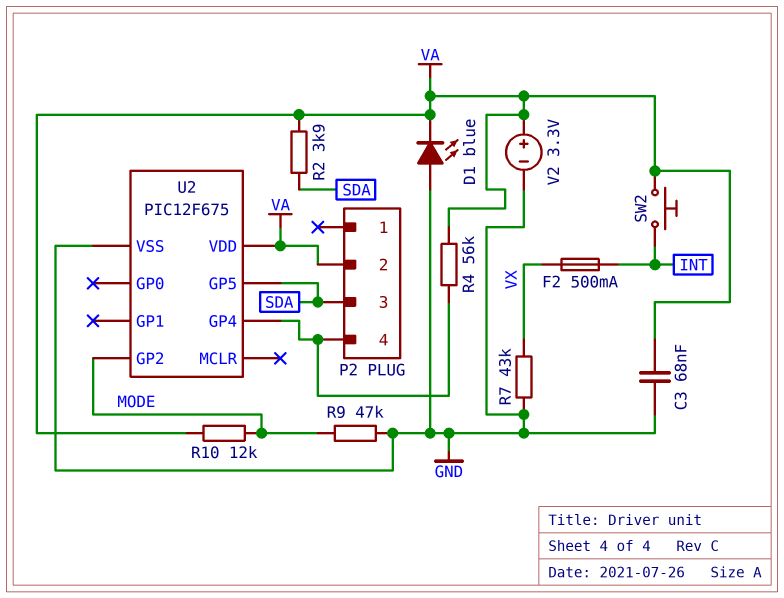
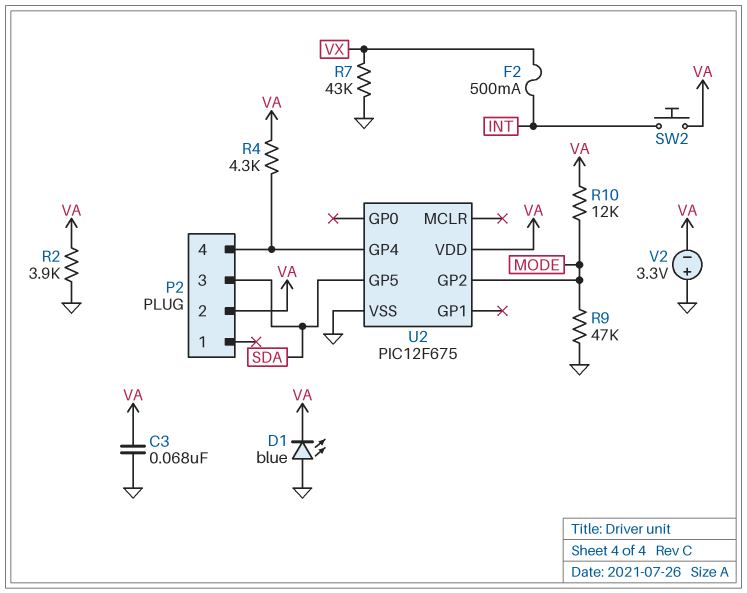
R2: 3.9k (SDA, VA) -> 3.9k (GND, VA)
R4: 56k (P2/4, VA) -> 4.3k (P2/4, VA)
V2: 3.3V (plus VA, minus GND) -> 3.3V (plus GND, minus VA)

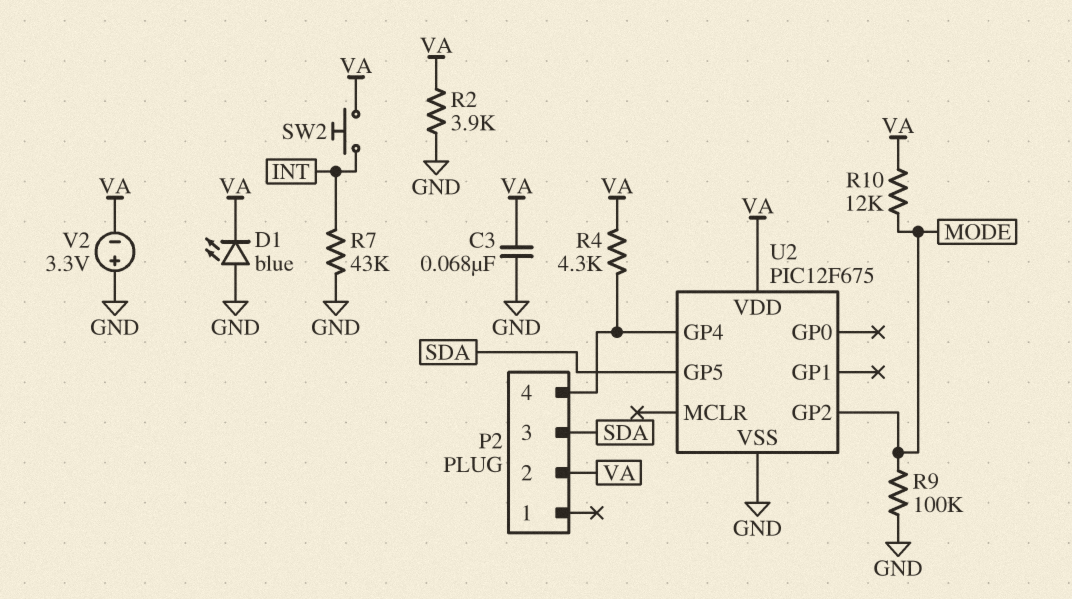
F2: 500mA (INT, VX) -> none
R7: 43k (GND, VX) -> 43k (GND, INT)
R9: 47k (GND, MODE) -> 100k (GND, MODE)

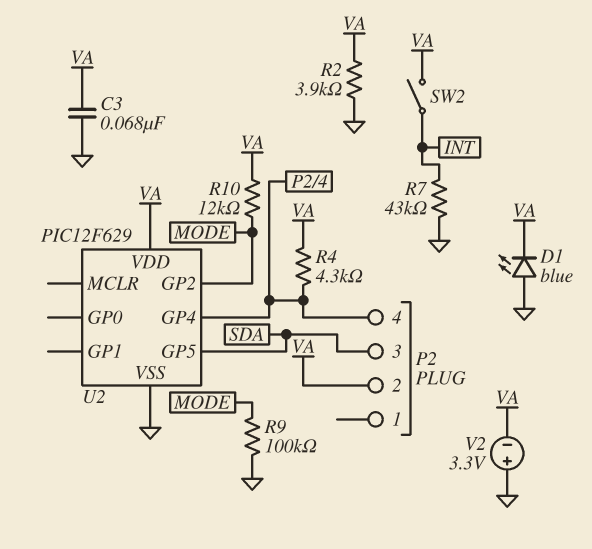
SW2: button (INT, VA) -> switch (INT, VA)
U2: PIC12F675 -> PIC12F629

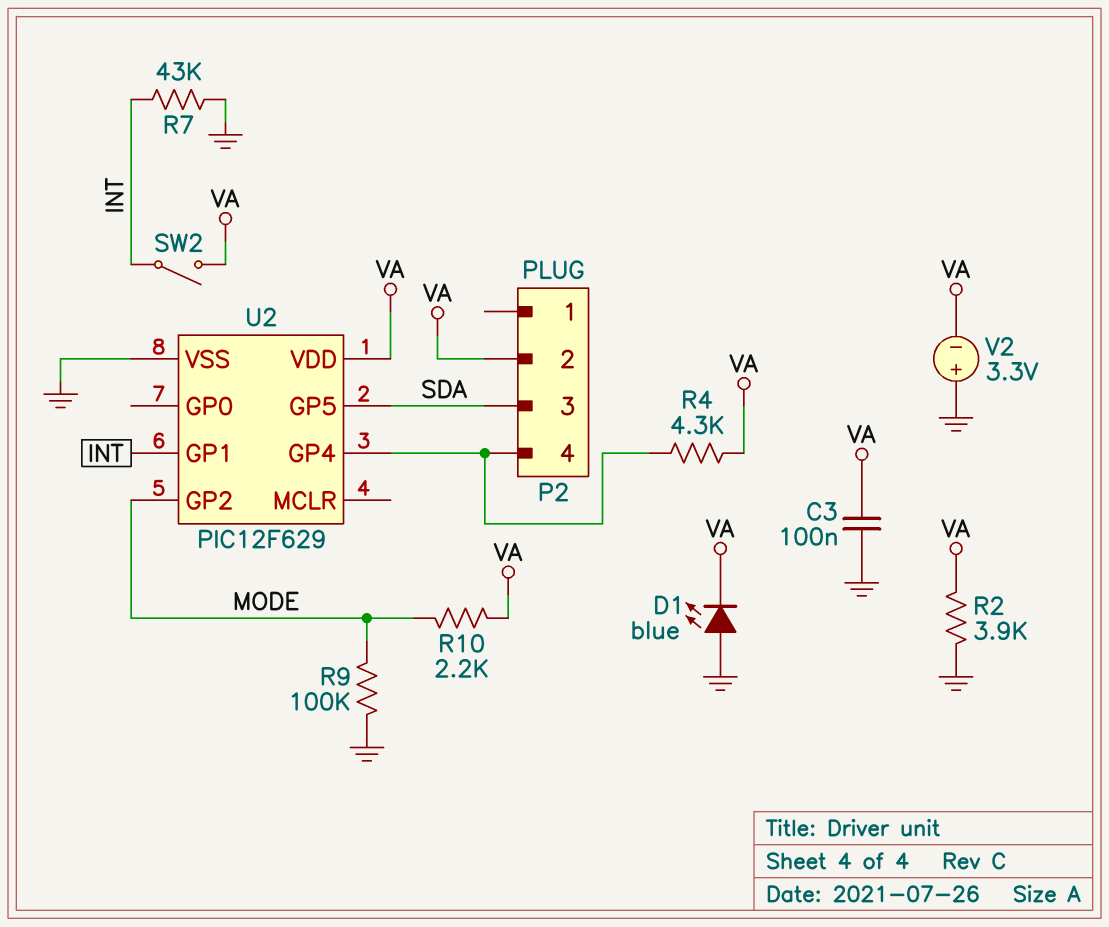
C3: 68nF (GND, VA) -> 100nF (GND, VA)
R10: 12k (MODE, VA) -> 2.2k (MODE, VA)
U2 pin GP1: none -> INT

